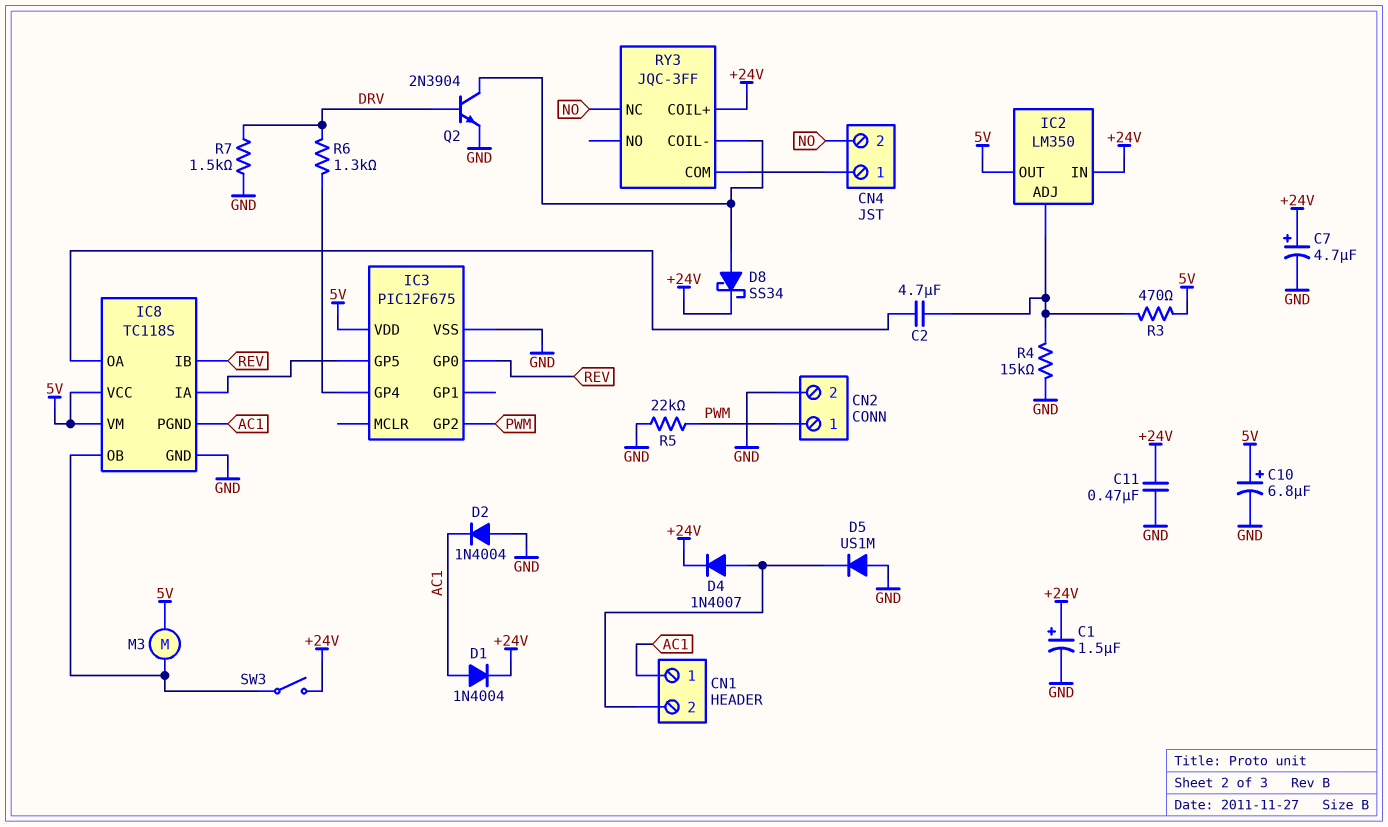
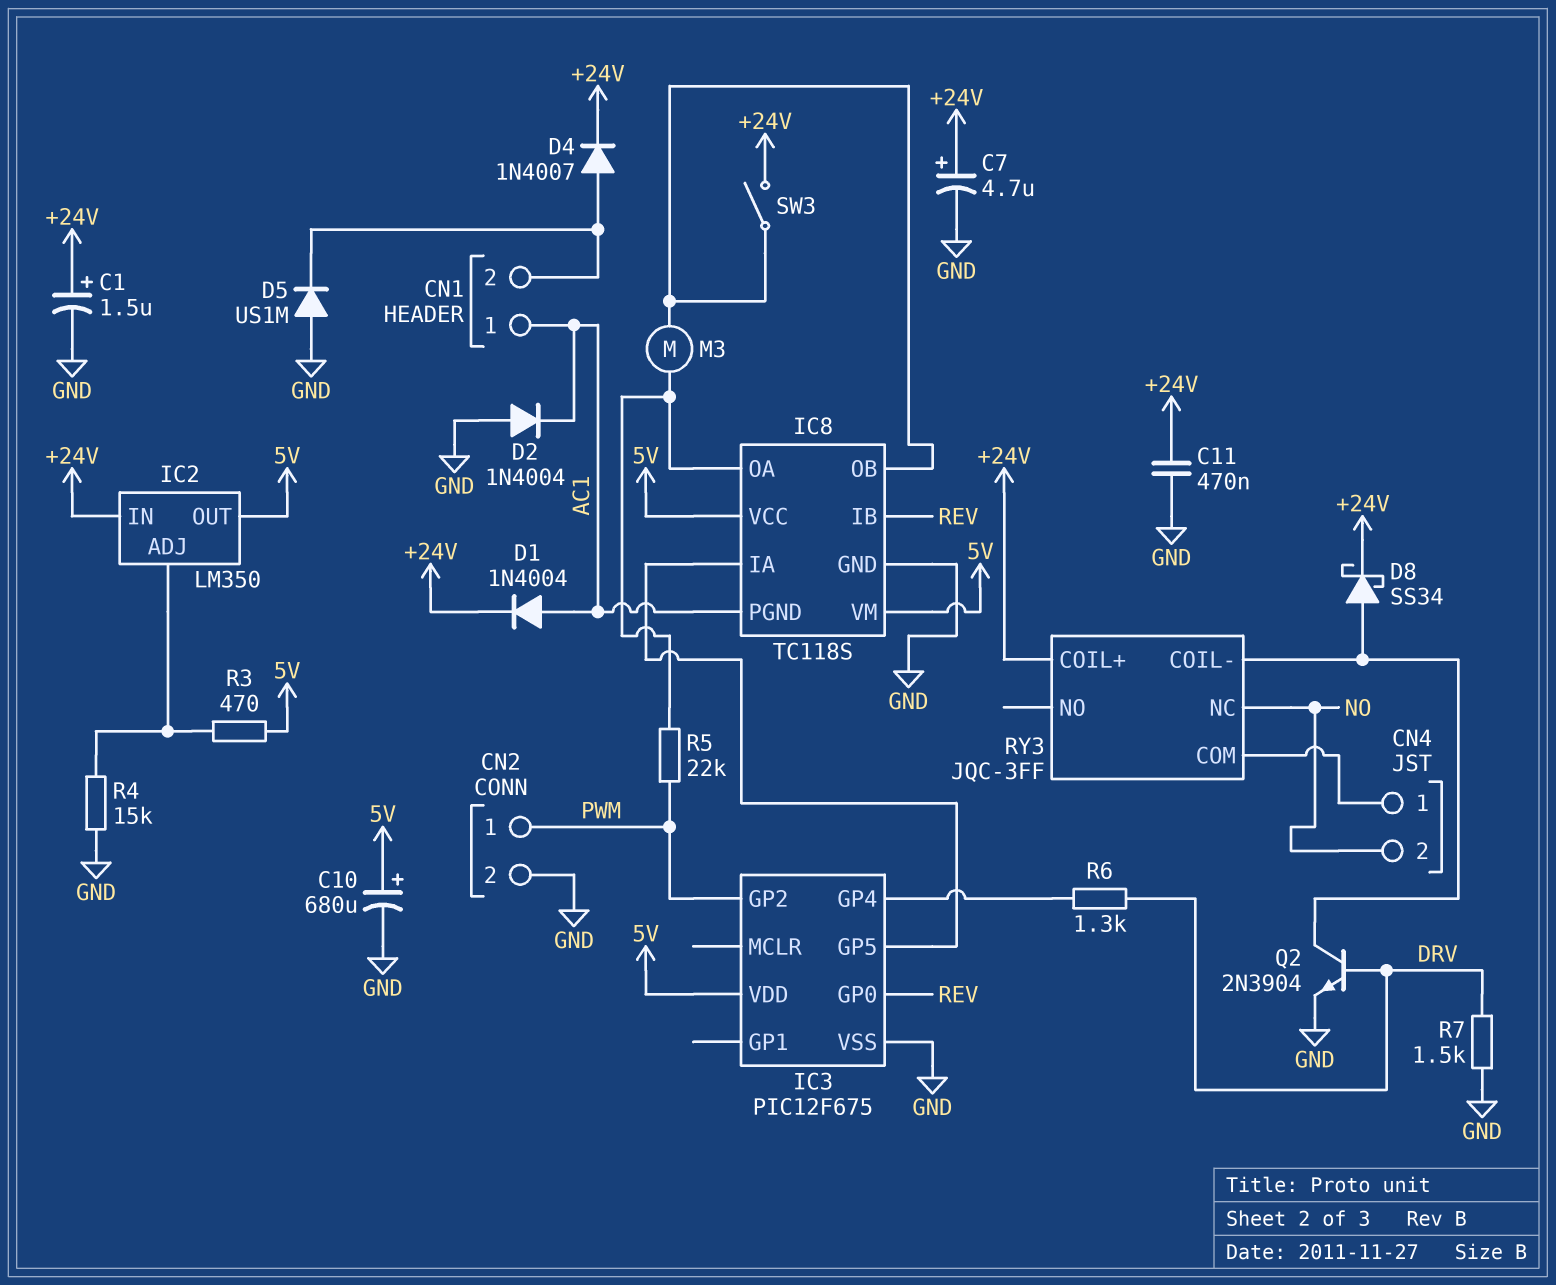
C2: 4.7uF (IC2/ADJ, IC8/OA) -> none
C10: 6.8uF (plus 5V, minus GND) -> 680uF (plus 5V, minus GND)
M3: motor (5V, IC8/OB) -> motor (IC8/OA, IC8/OB)
R5: 22k (GND, PWM) -> 22k (IC8/OA, PWM)

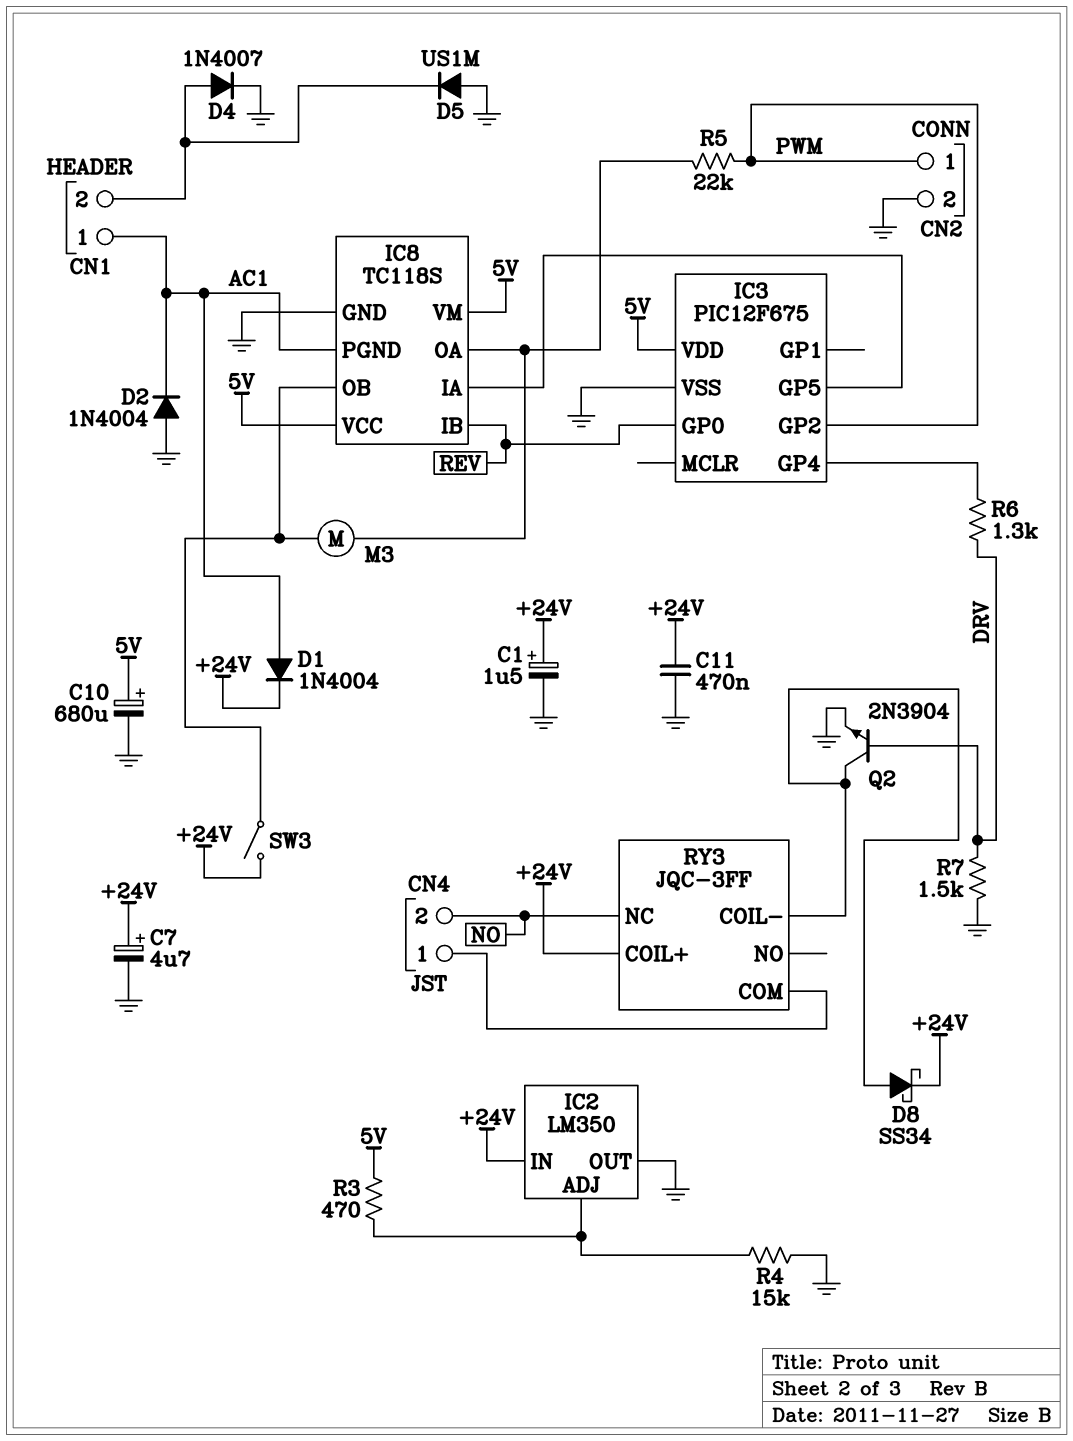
D4: diode 1N4007 (A CN1/2, K +24V) -> diode 1N4007 (A CN1/2, K GND)
IC2 pin OUT: 5V -> GND

